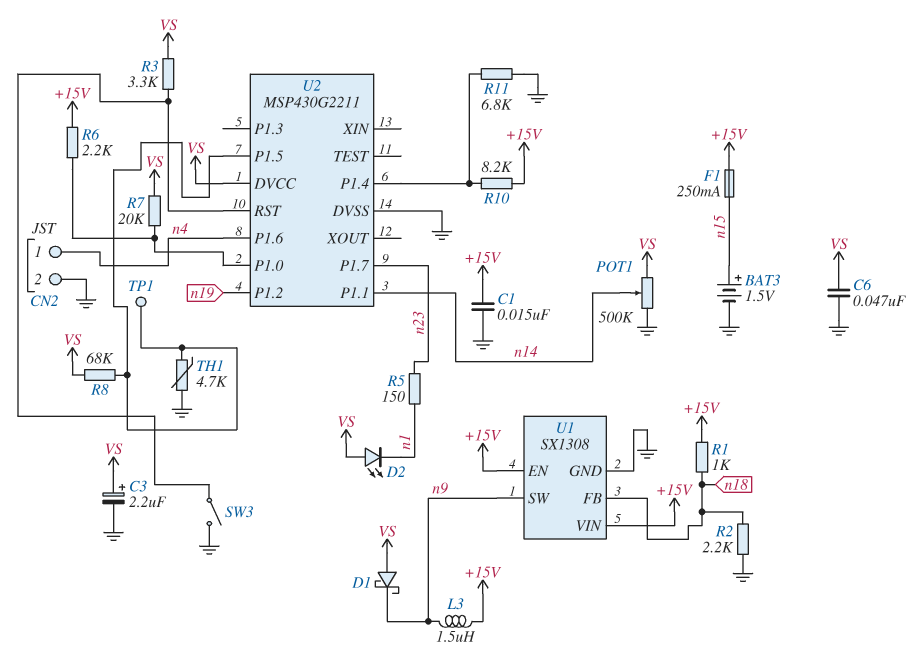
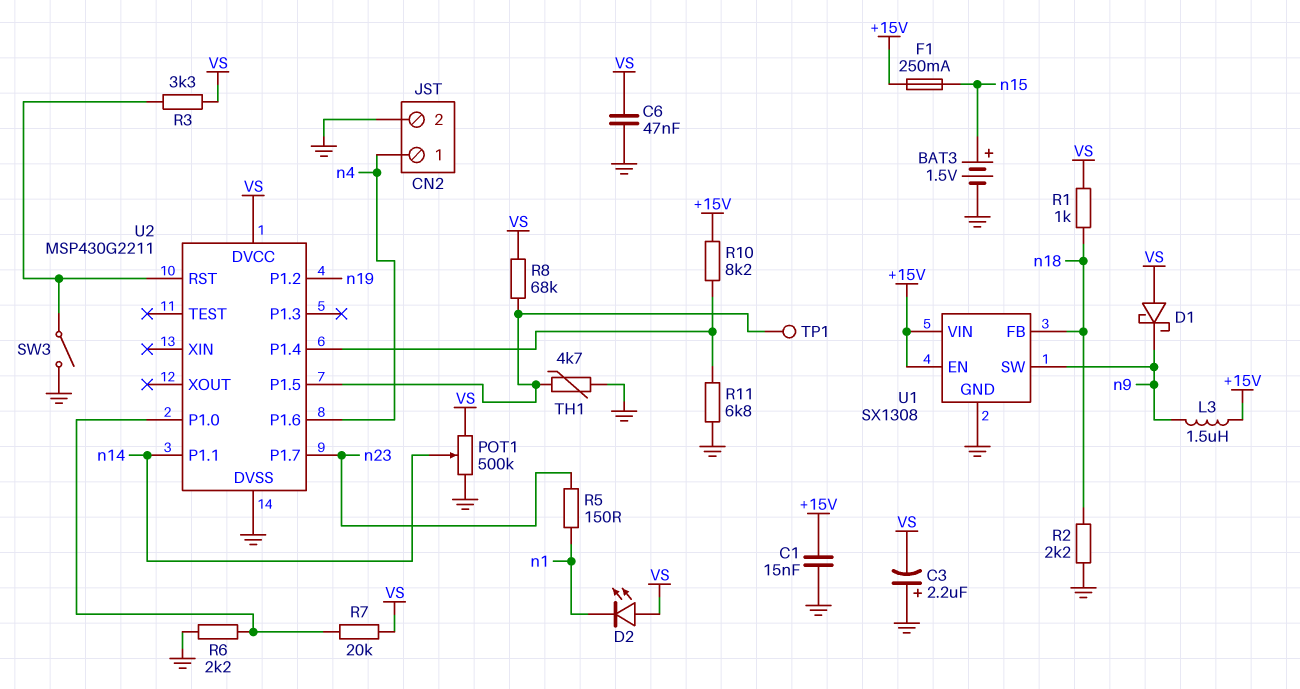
C3: 2.2uF (plus VS, minus GND) -> 2.2uF (plus GND, minus VS)
R1: 1k (+15V, n18) -> 1k (VS, n18)
R6: 2.2k (+15V, U2/P1.0) -> 2.2k (GND, U2/P1.0)

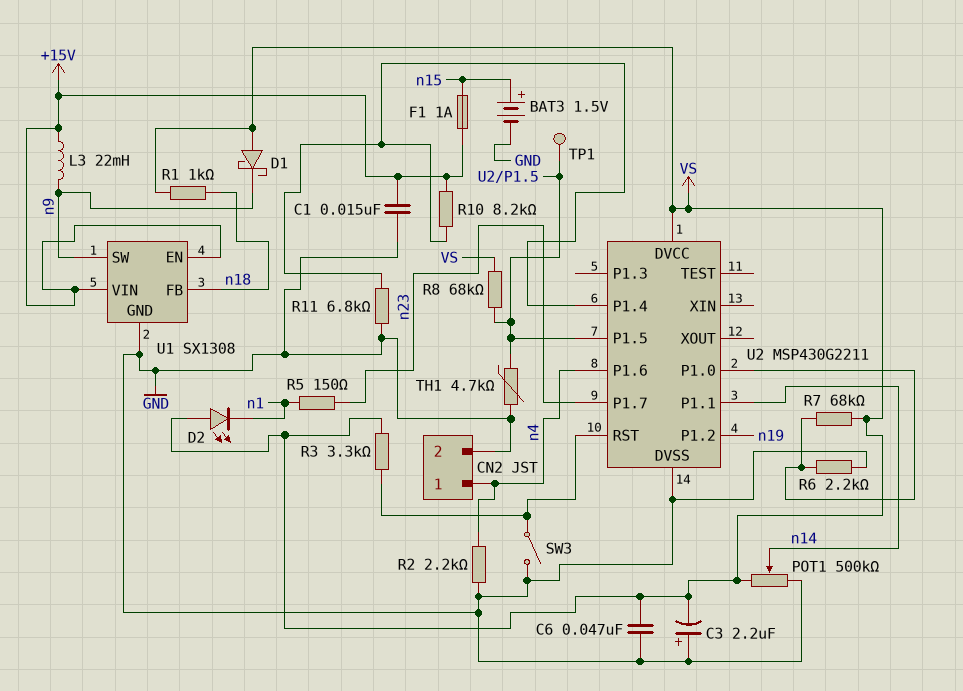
F1: 250mA (+15V, n15) -> 1A (+15V, n15)
L3: 1.5uH (+15V, n9) -> 22mH (+15V, n9)
R2: 2.2k (GND, n18) -> 2.2k (GND, n4)
R7: 20k (U2/P1.0, VS) -> 68k (U2/P1.0, VS)

